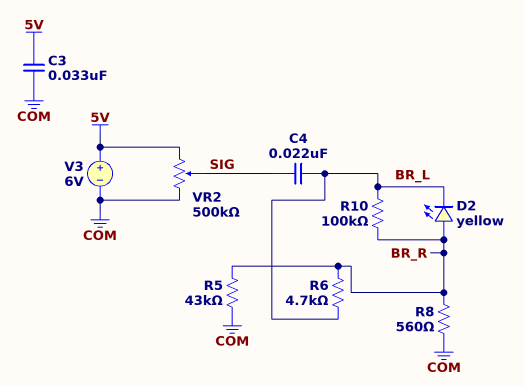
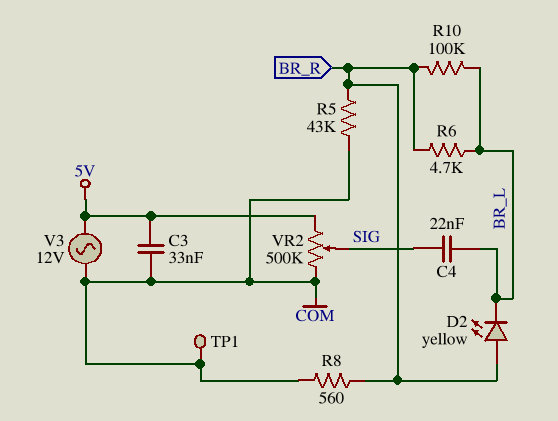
TP1: none -> test point (COM)
V3: 6V (plus 5V, minus COM) -> AC 12V (5V, COM)

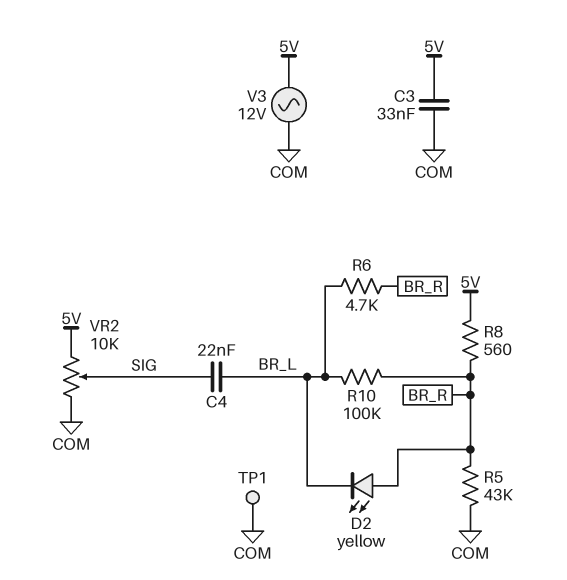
R8: 560 (BR_R, COM) -> 560 (5V, BR_R)
VR2: 500k (5V, COM, wiper SIG) -> 10k (5V, COM, wiper SIG)

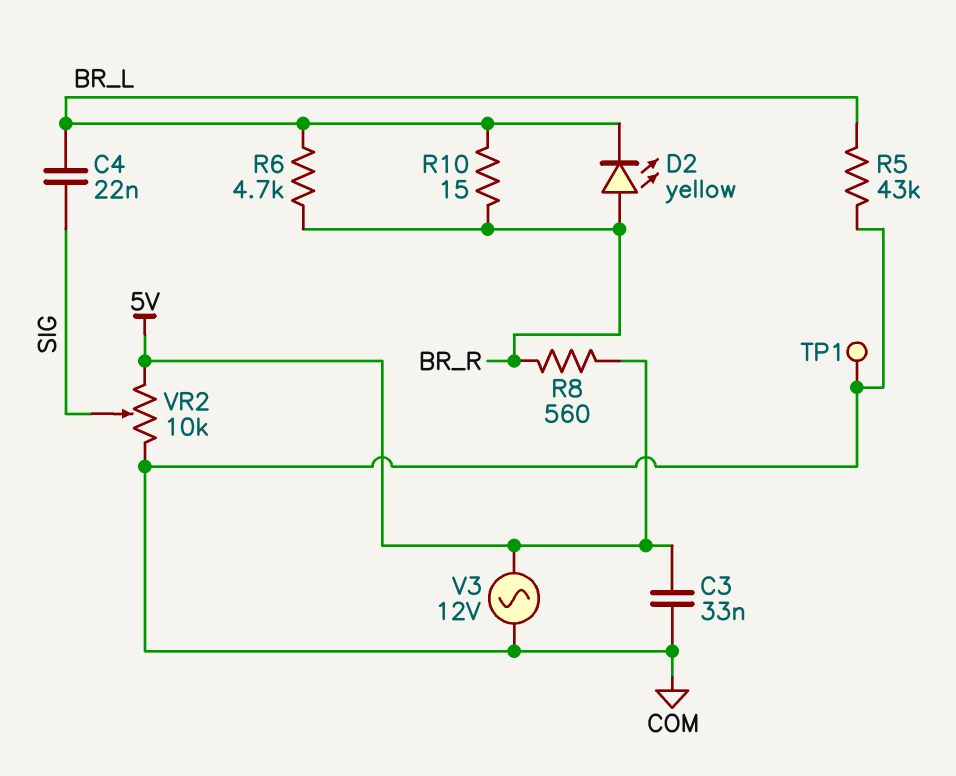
R5: 43k (BR_R, COM) -> 43k (BR_L, COM)
R10: 100k (BR_L, BR_R) -> 15 (BR_L, BR_R)

